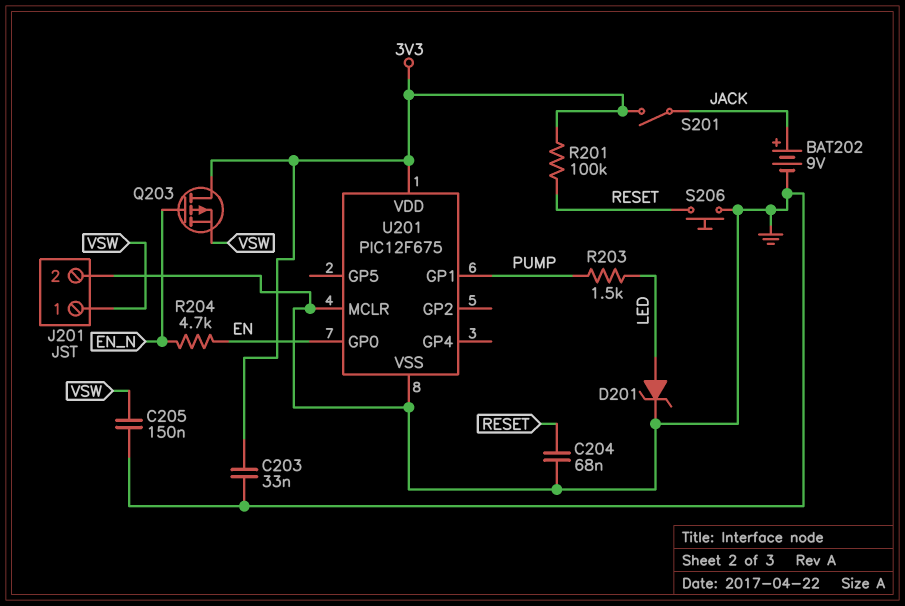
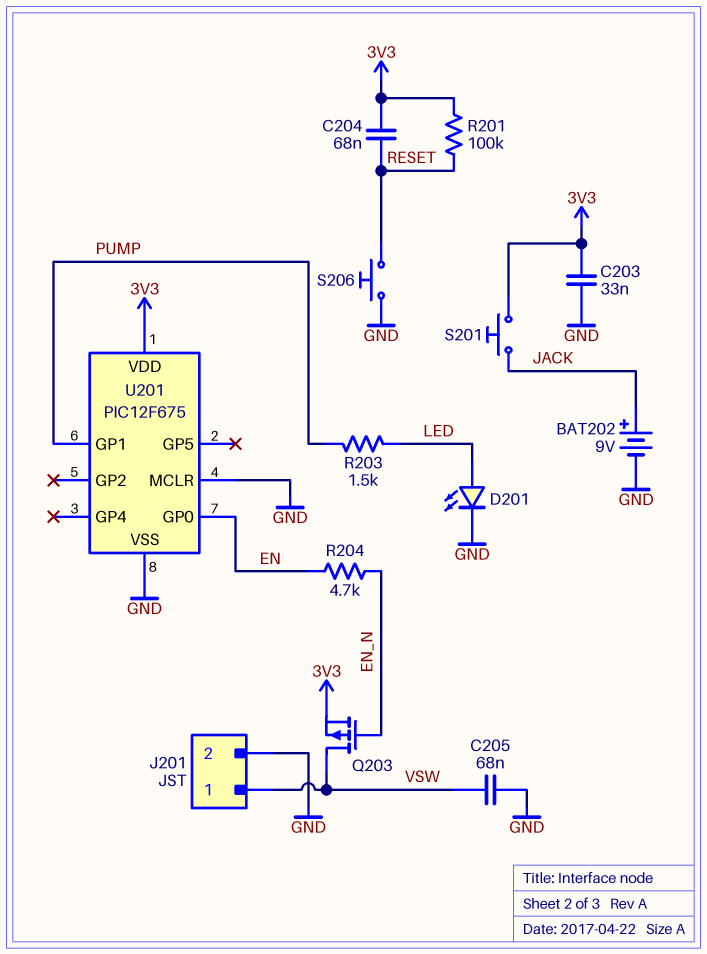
C204: 68nF (GND, RESET) -> 68nF (3V3, RESET)
C205: 150nF (GND, VSW) -> 68nF (GND, VSW)
D201: zener (A LED, K GND) -> LED (A LED, K GND)
Q203: PMOS (G EN_N, D 3V3, S VSW) -> PMOS (G EN_N, D VSW, S 3V3)
S201: switch (3V3, JACK) -> button (3V3, JACK)

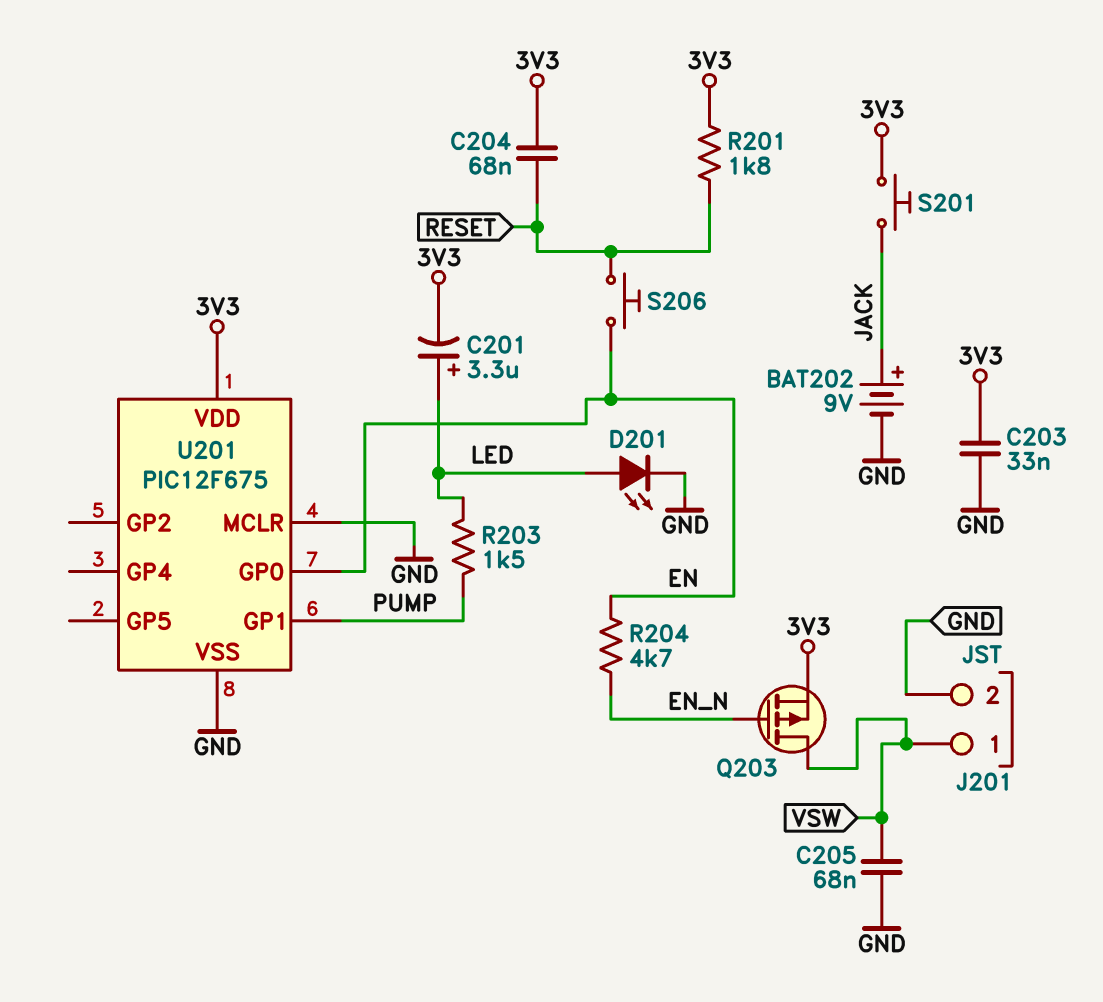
C201: none -> 3.3uF (plus LED, minus 3V3)
R201: 100k (3V3, RESET) -> 1.8k (3V3, RESET)
S206: button (GND, RESET) -> button (EN, RESET)

